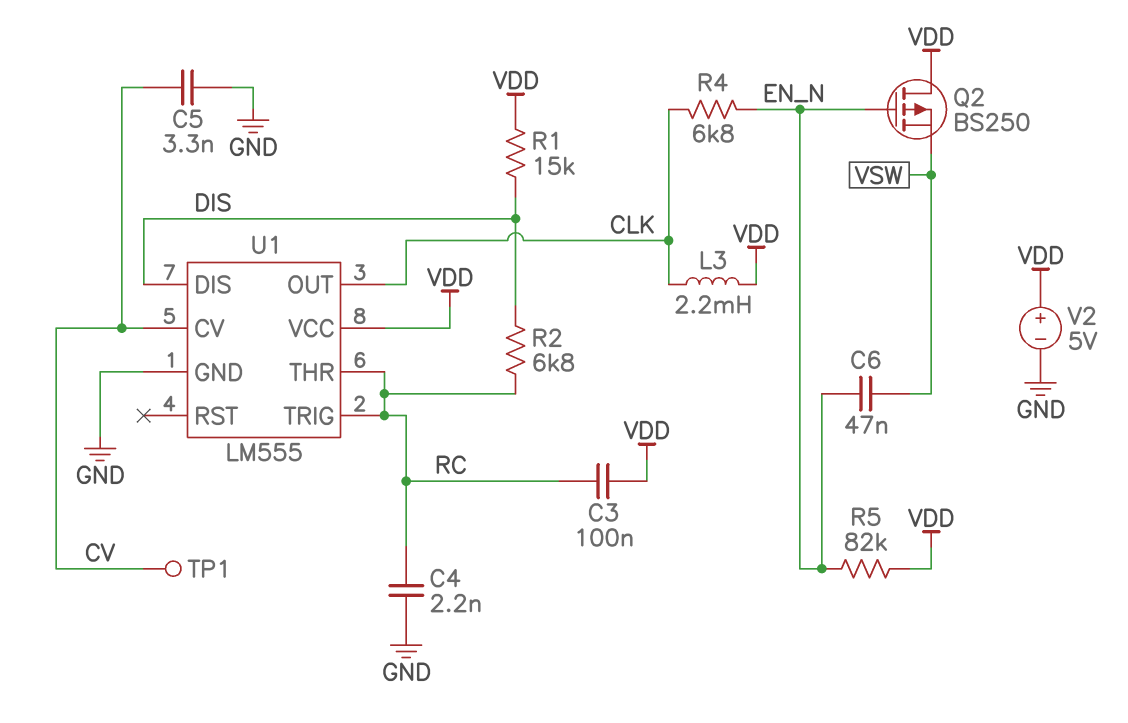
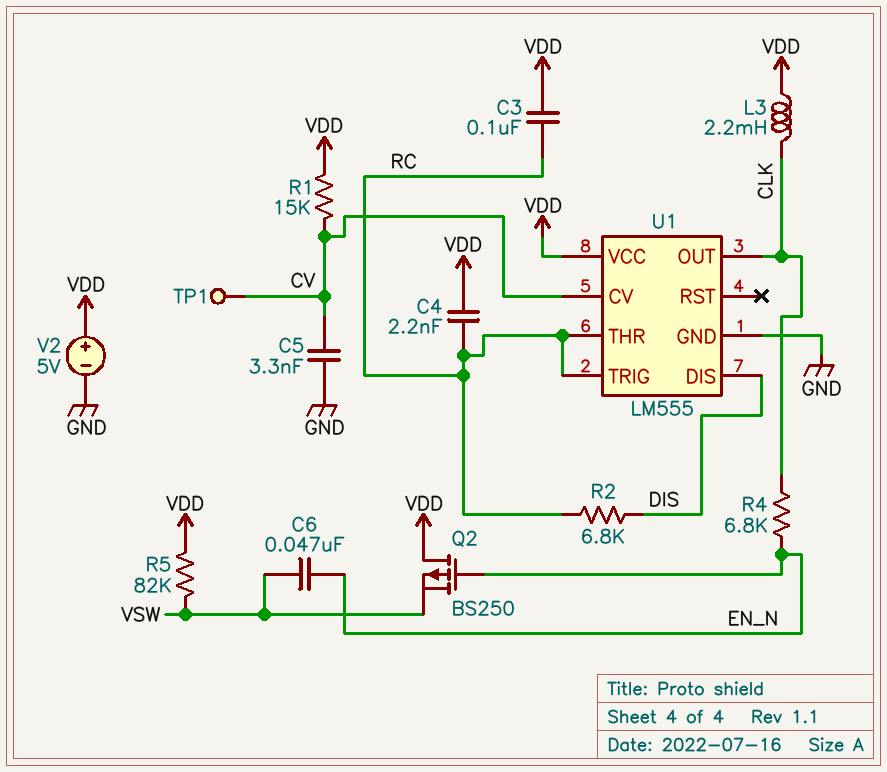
C4: 2.2nF (GND, RC) -> 2.2nF (RC, VDD)
R1: 15k (DIS, VDD) -> 15k (CV, VDD)
R5: 82k (EN_N, VDD) -> 82k (VDD, VSW)

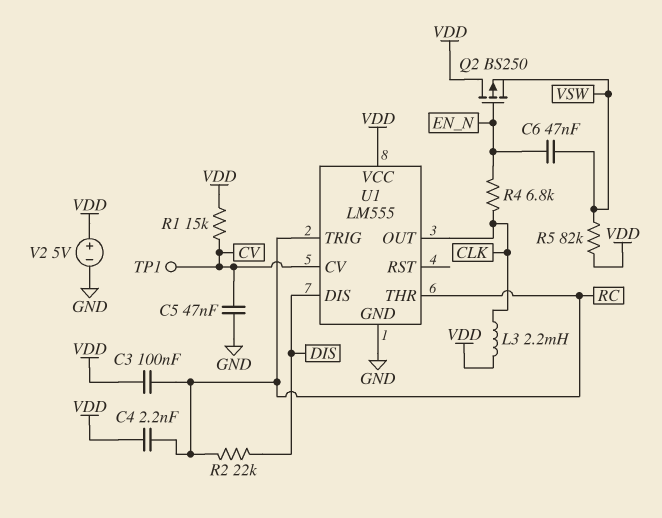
C5: 3.3nF (CV, GND) -> 47nF (CV, GND)
R2: 6.8k (DIS, RC) -> 22k (DIS, RC)

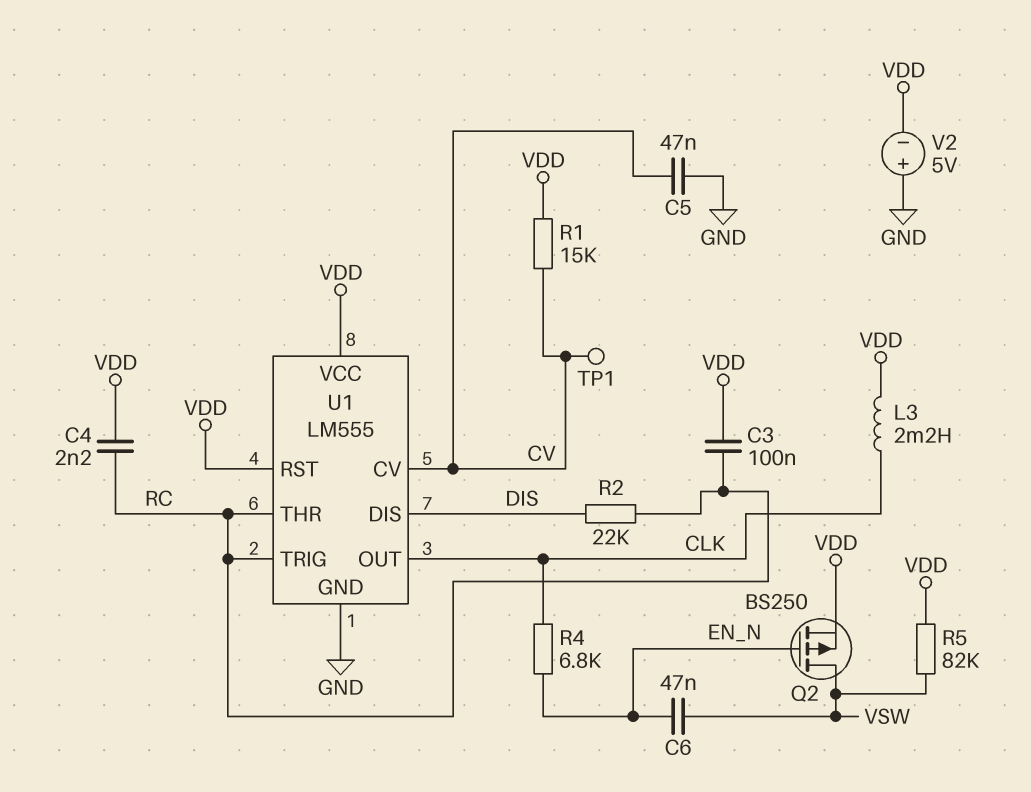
Q2: PMOS BS250 (G EN_N, D VDD, S VSW) -> PMOS BS250 (G EN_N, D VSW, S VDD)
U1 pin RST: none -> VDD
V2: 5V (plus VDD, minus GND) -> 5V (plus GND, minus VDD)

